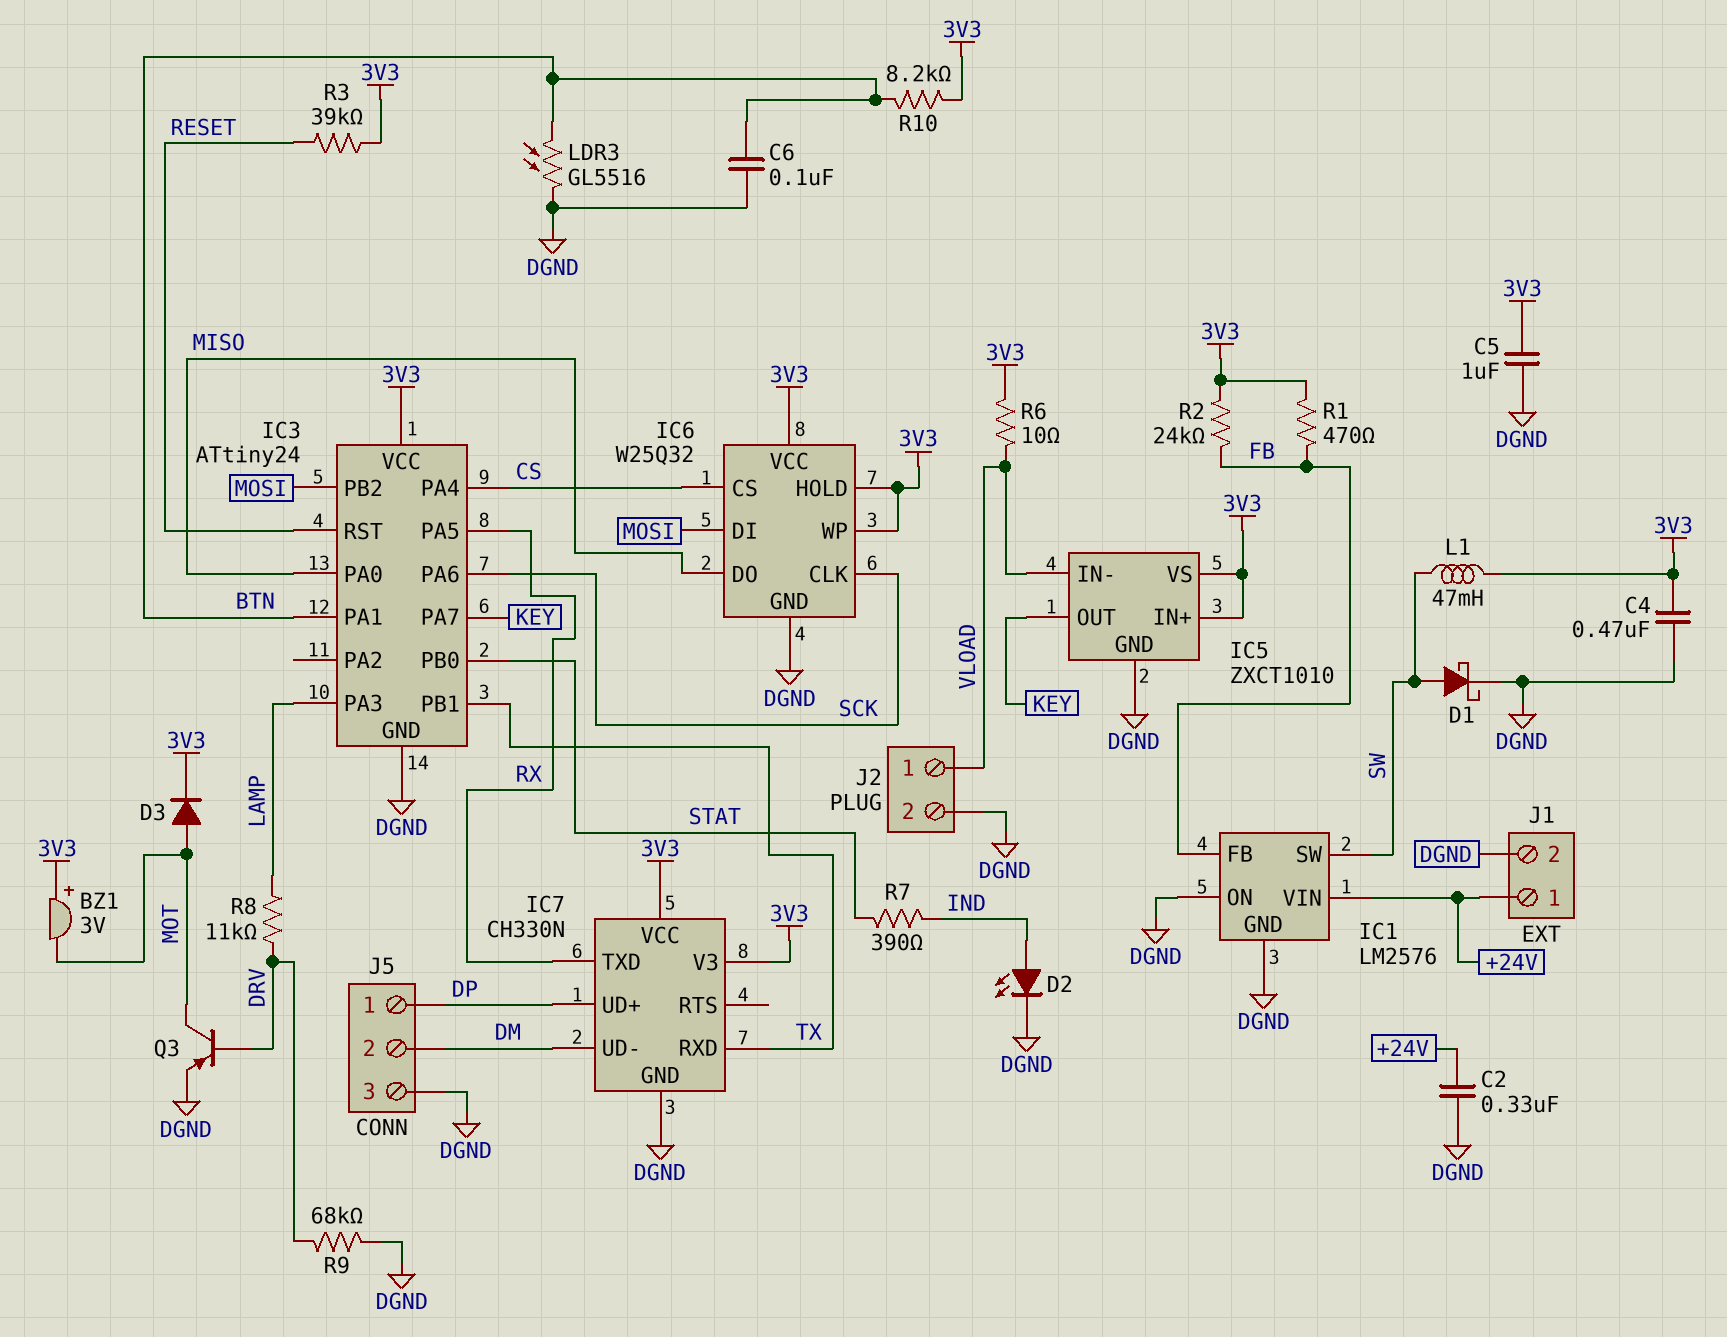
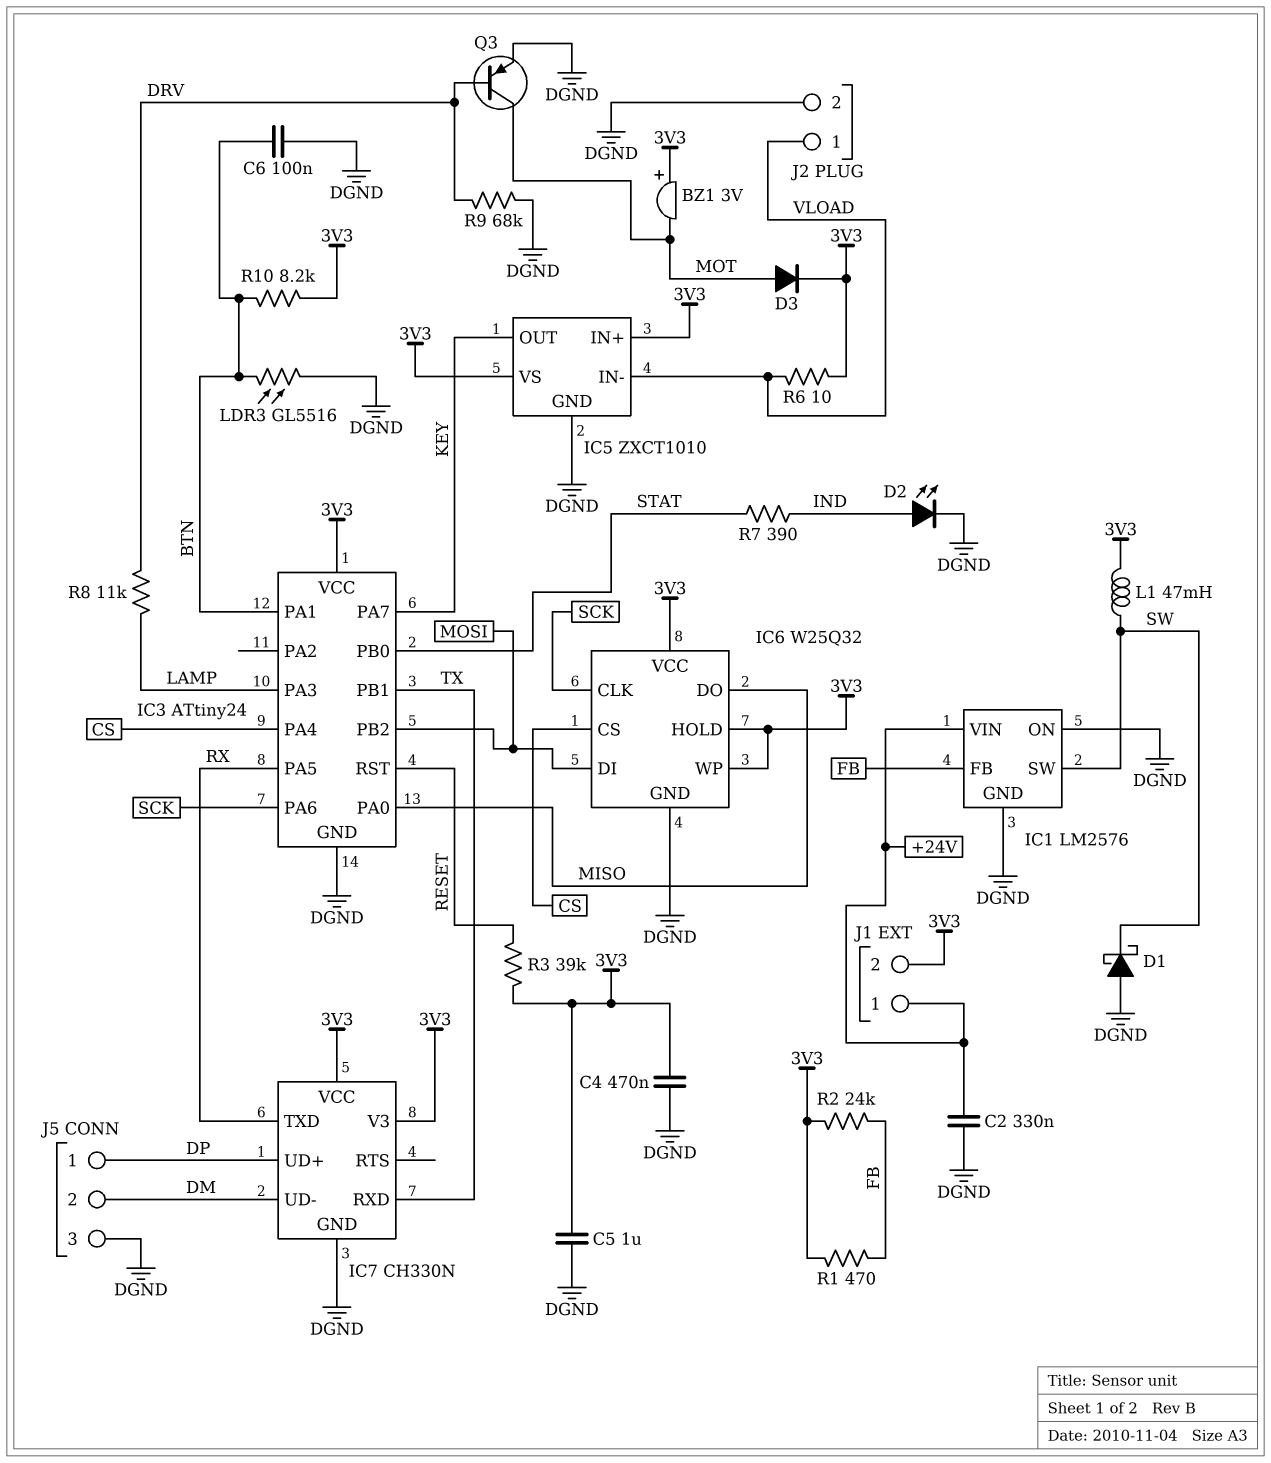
D1: schottky (A SW, K DGND) -> schottky (A DGND, K SW)
J1 pin 2: DGND -> 3V3

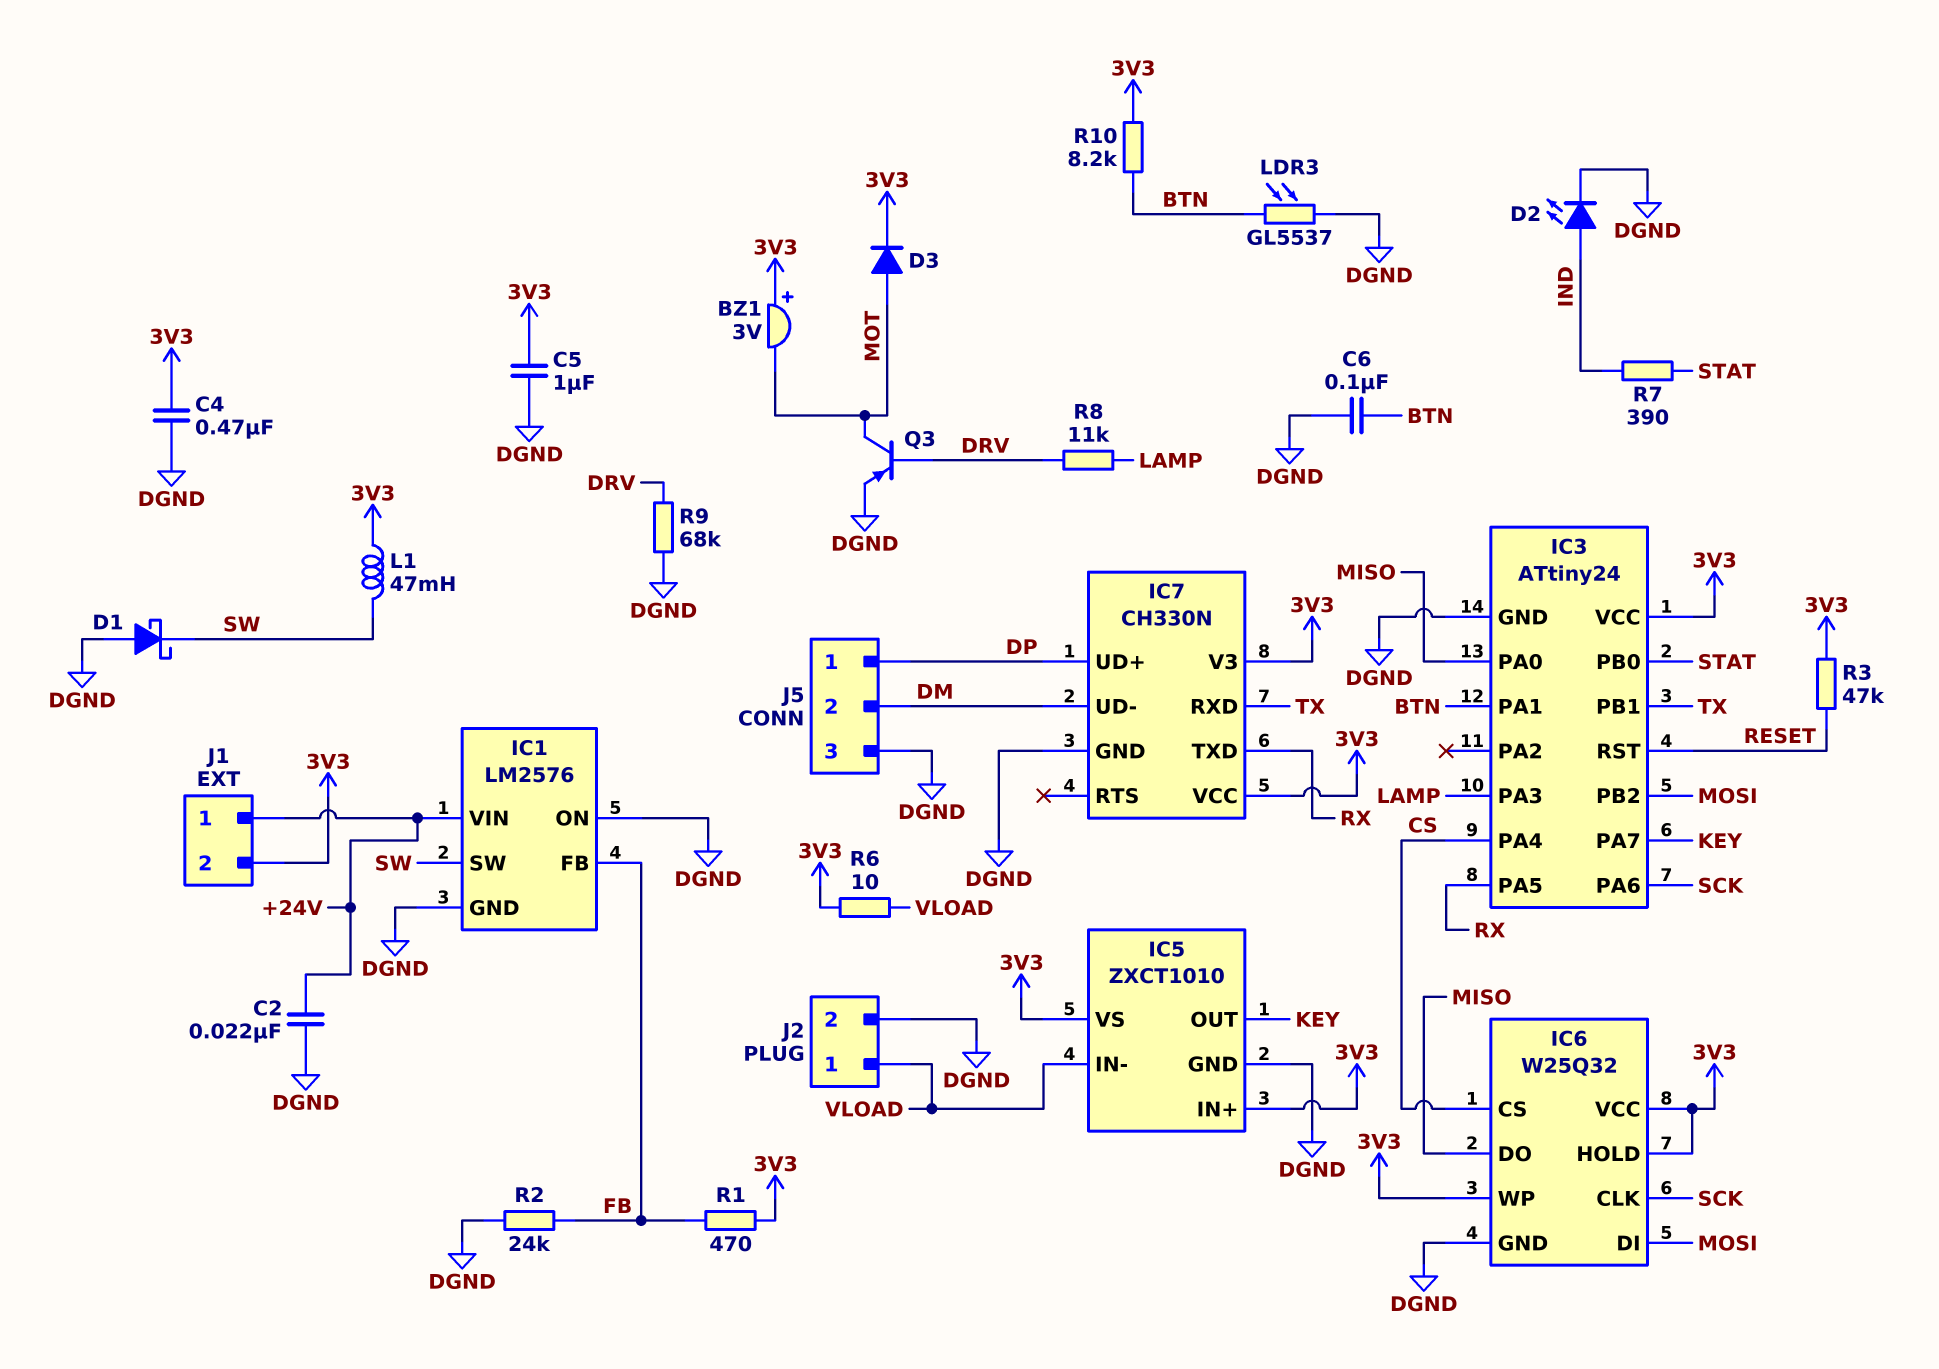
C2: 330nF (+24V, DGND) -> 22nF (+24V, DGND)
LDR3: GL5516 (BTN, DGND) -> GL5537 (BTN, DGND)
R2: 24k (3V3, FB) -> 24k (DGND, FB)
R3: 39k (3V3, RESET) -> 47k (3V3, RESET)

